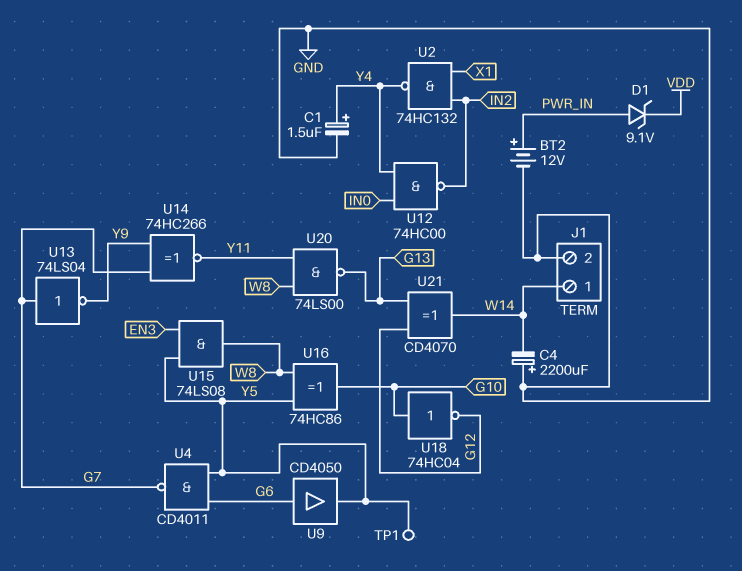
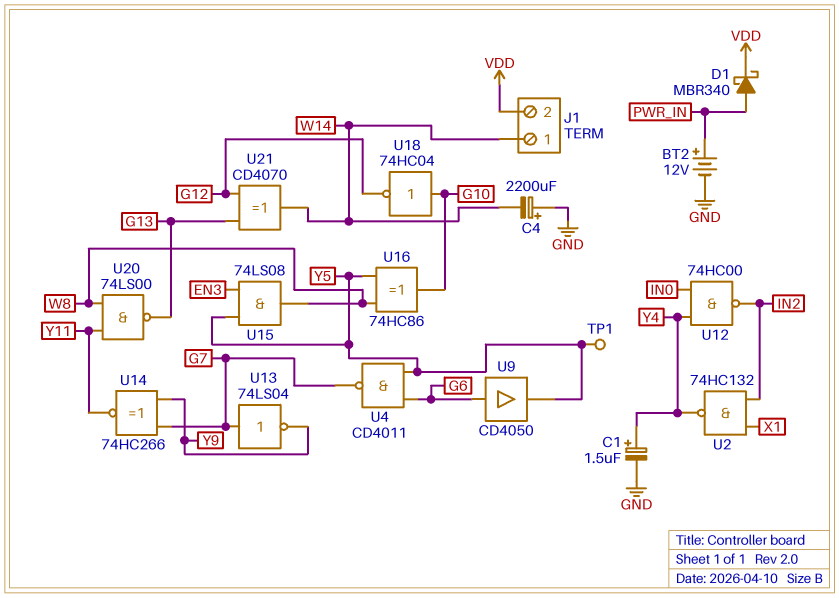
D1: zener 9.1V (A PWR_IN, K VDD) -> schottky MBR340 (A PWR_IN, K VDD)
J1 pin 2: GND -> VDD

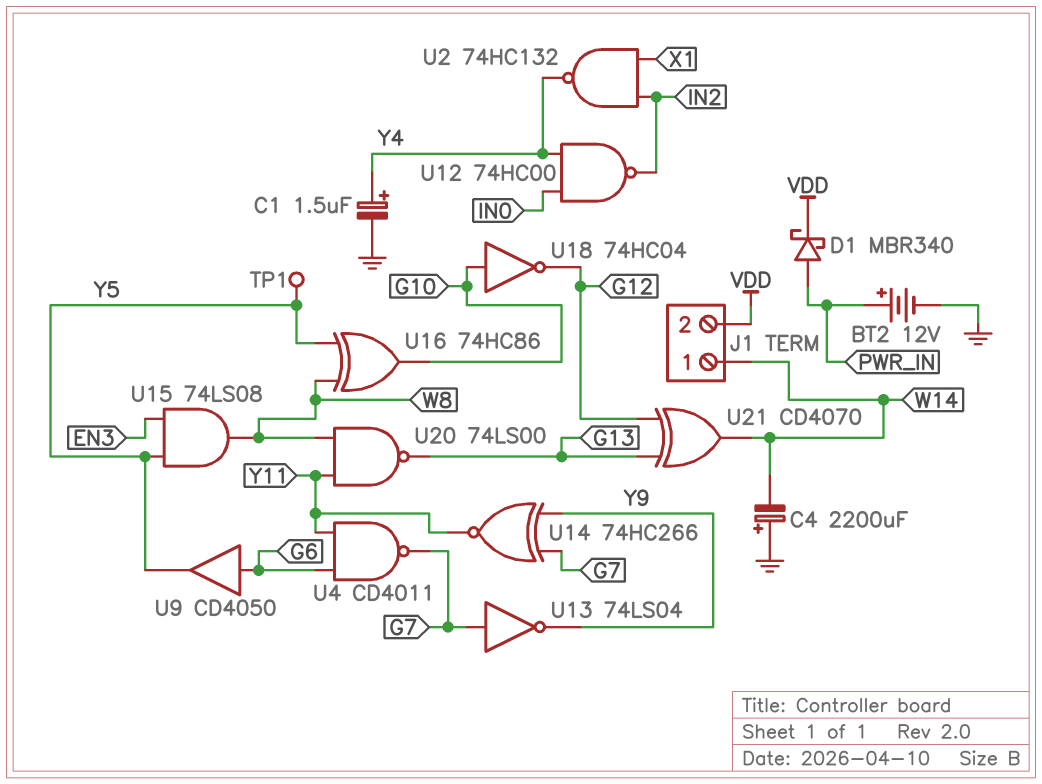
U4: NAND CD4011 (in G6, in Y5, out G7) -> NAND CD4011 (in G6, in Y11, out G7)

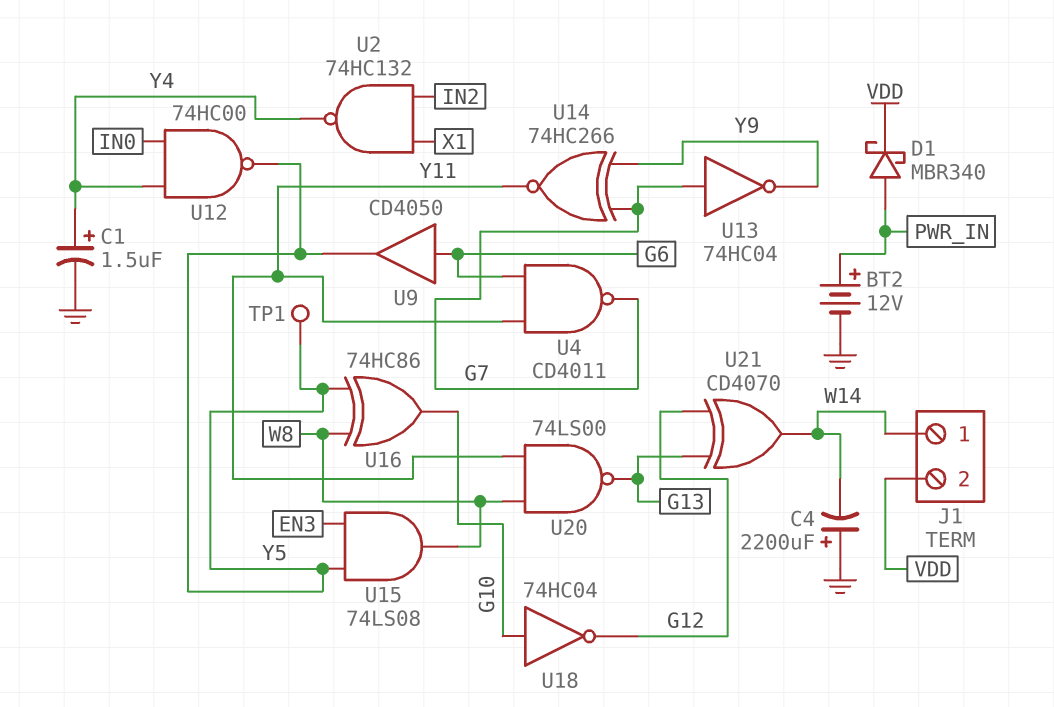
U12: NAND 74HC00 (in IN0, in Y4, out IN2) -> NAND 74HC00 (in IN0, in Y4, out Y5)
U13: NOT 74LS04 (in G7, out Y9) -> NOT 74HC04 (in G7, out Y9)

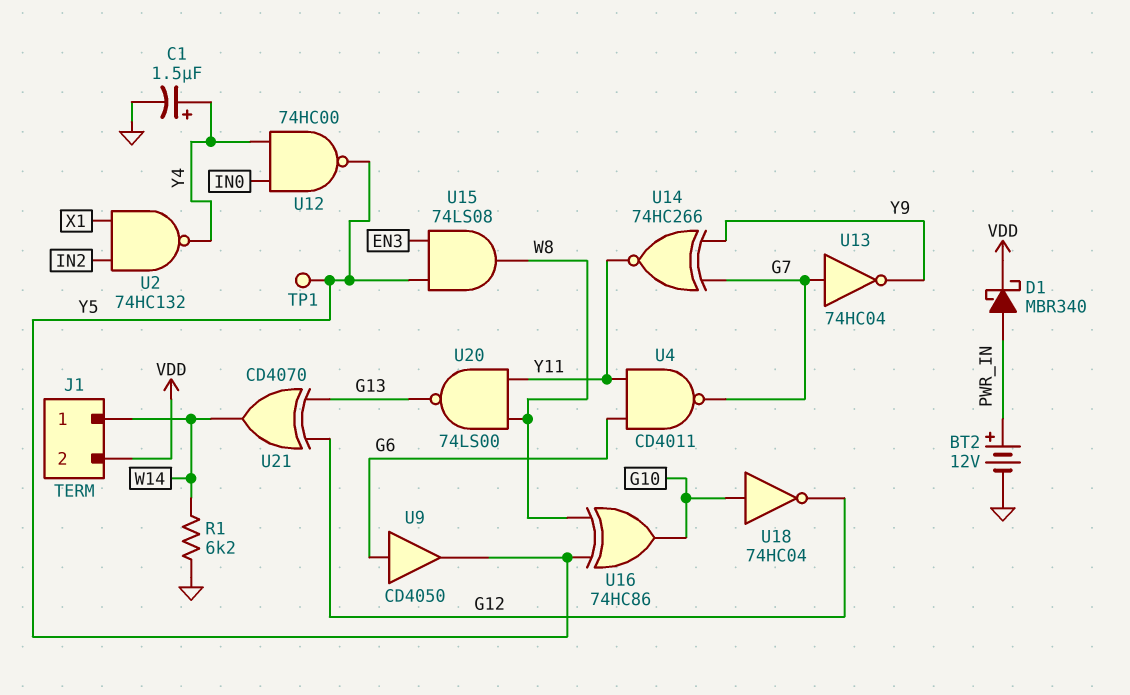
C4: 2200uF (plus GND, minus W14) -> none
R1: none -> 6.2k (GND, W14)

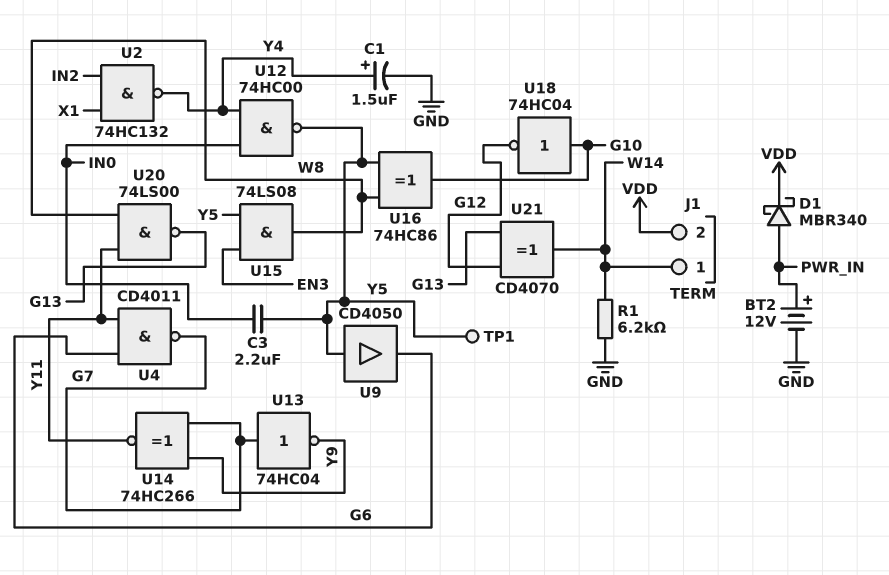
C3: none -> 2.2uF (IN0, Y5)
U9: buffer CD4050 (in G6, out Y5) -> buffer CD4050 (in Y5, out G6)

